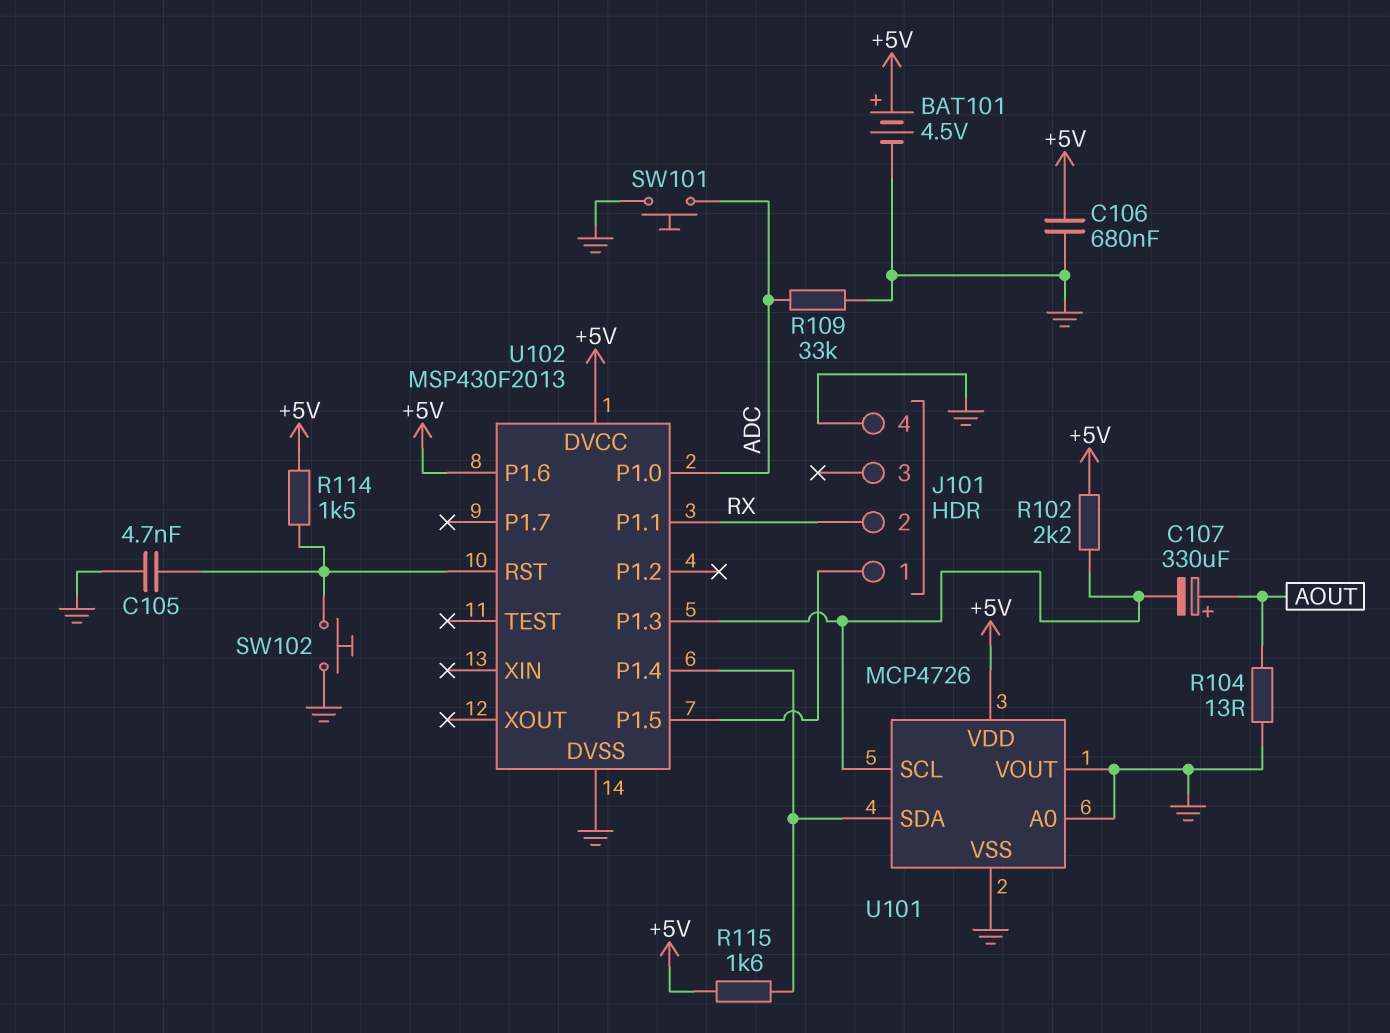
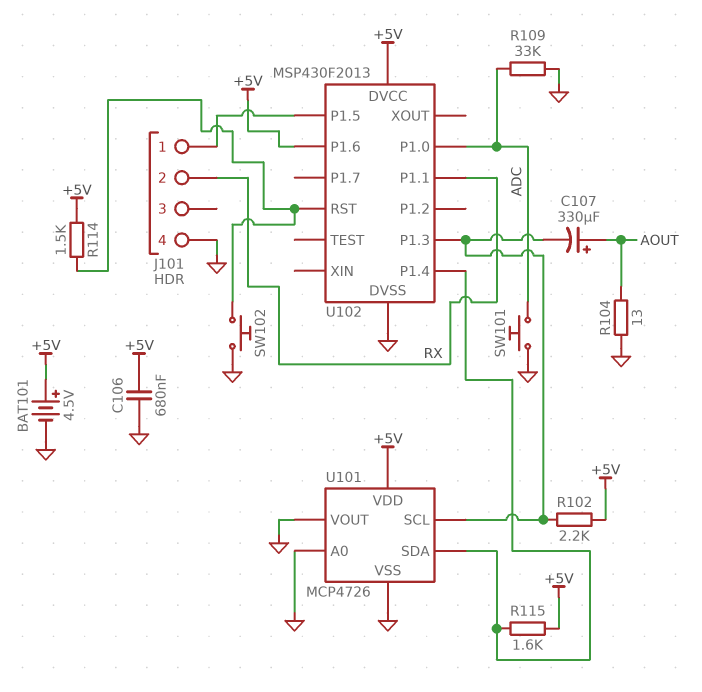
C105: 4.7nF (GND, U102/RST) -> none

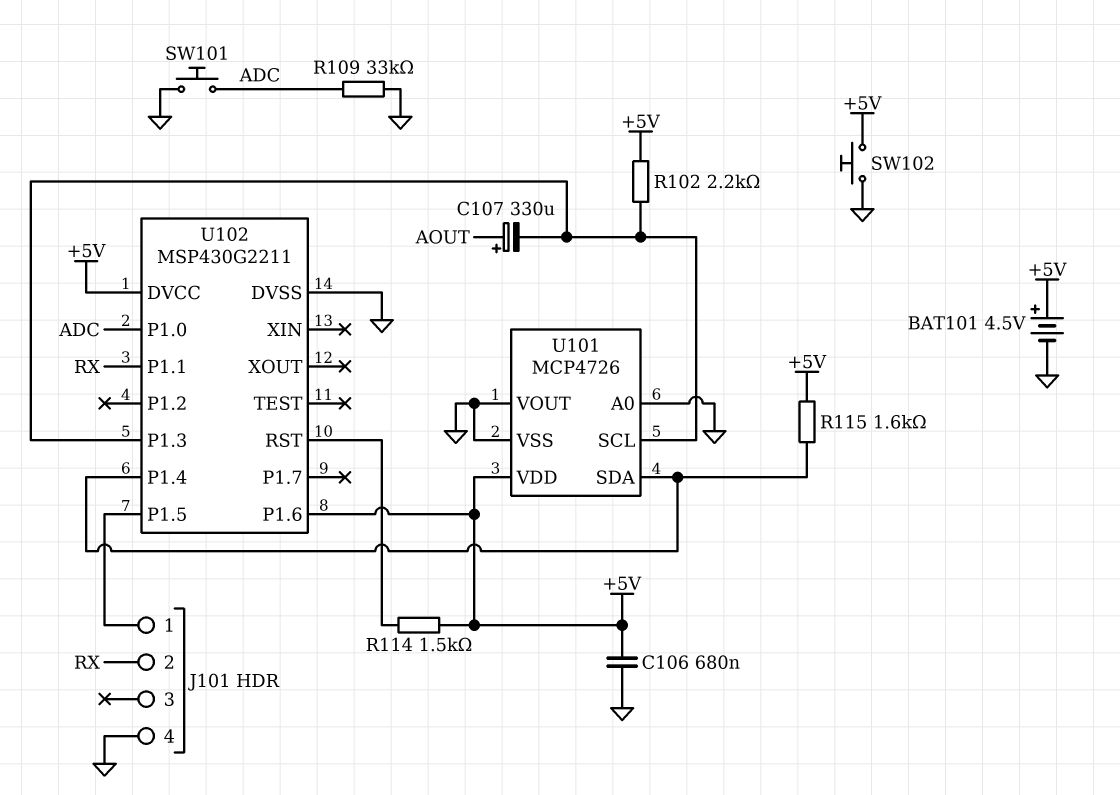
R104: 13 (AOUT, GND) -> none
SW102: button (GND, U102/RST) -> button (+5V, GND)
U102: MSP430F2013 -> MSP430G2211

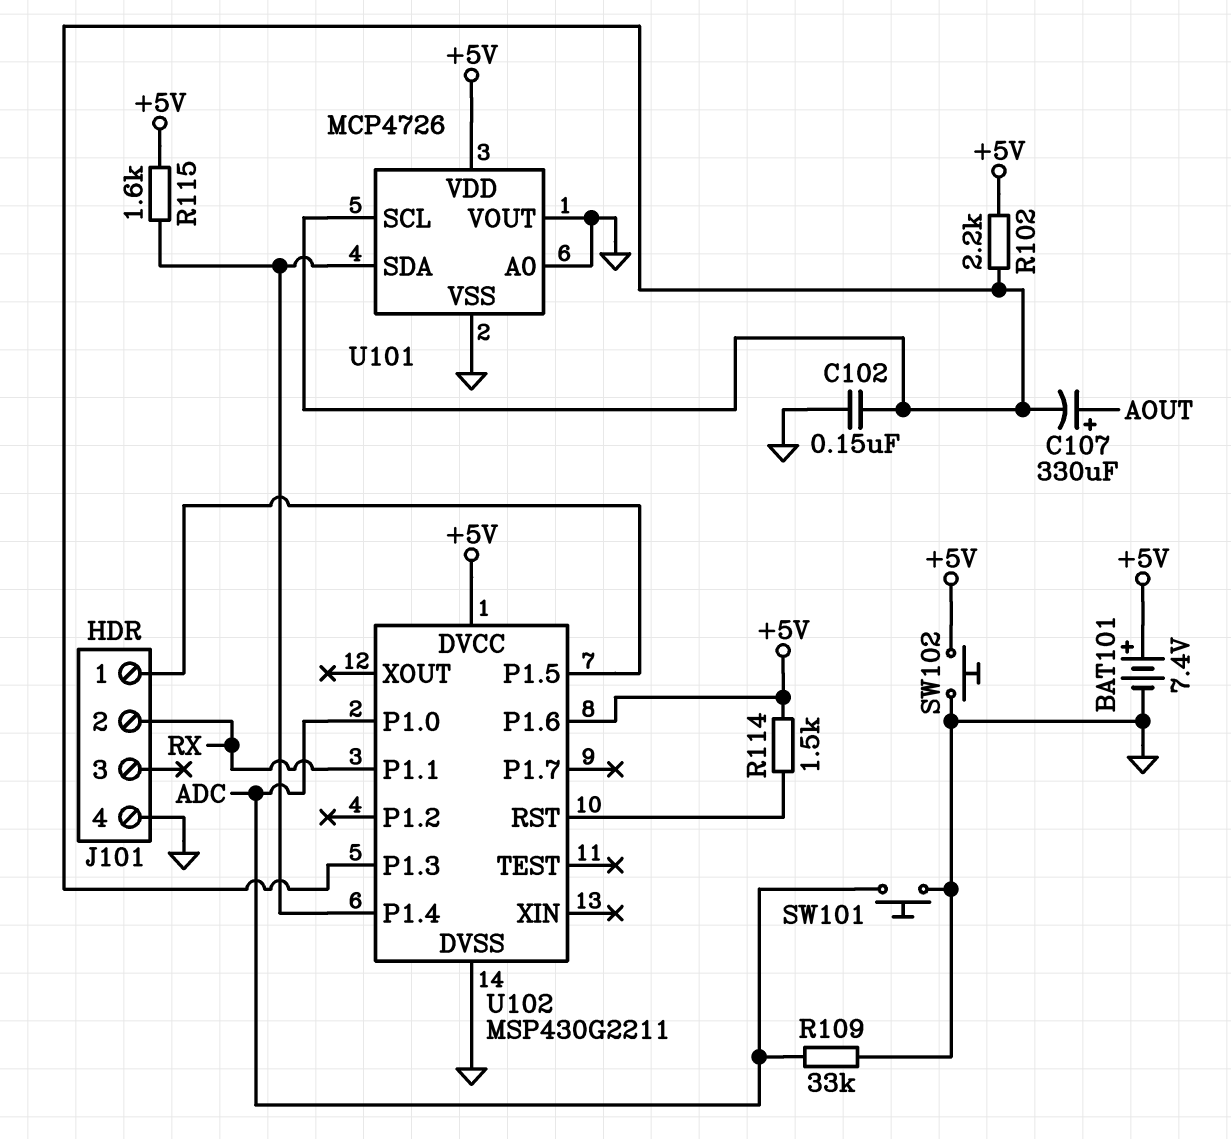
BAT101: 4.5V (plus +5V, minus GND) -> 7.4V (plus +5V, minus GND)
C102: none -> 150nF (GND, U101/SCL)
C106: 680nF (+5V, GND) -> none

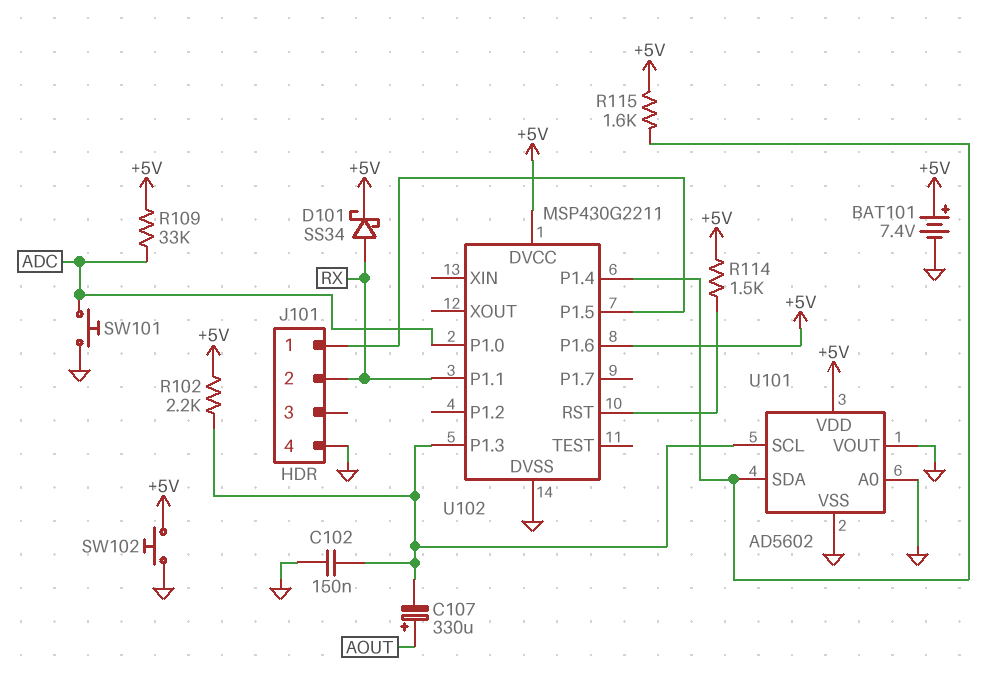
D101: none -> schottky SS34 (A RX, K +5V)
R109: 33k (ADC, GND) -> 33k (+5V, ADC)
U101: MCP4726 -> AD5602

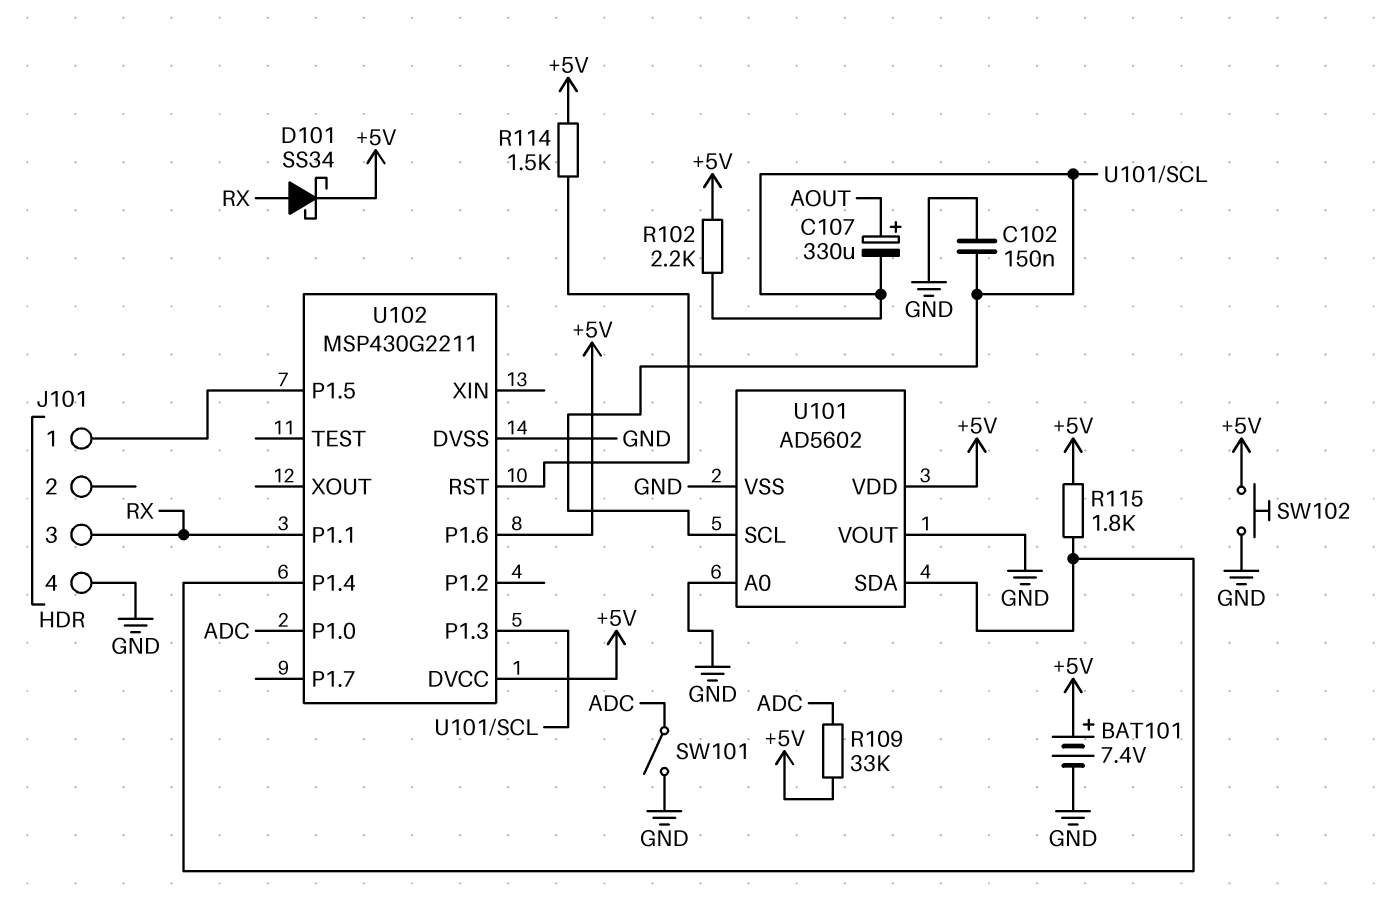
J101 pin 2: RX -> none
J101 pin 3: none -> RX
R115: 1.6k (+5V, U101/SDA) -> 1.8k (+5V, U101/SDA)
SW101: button (ADC, GND) -> switch (ADC, GND)

